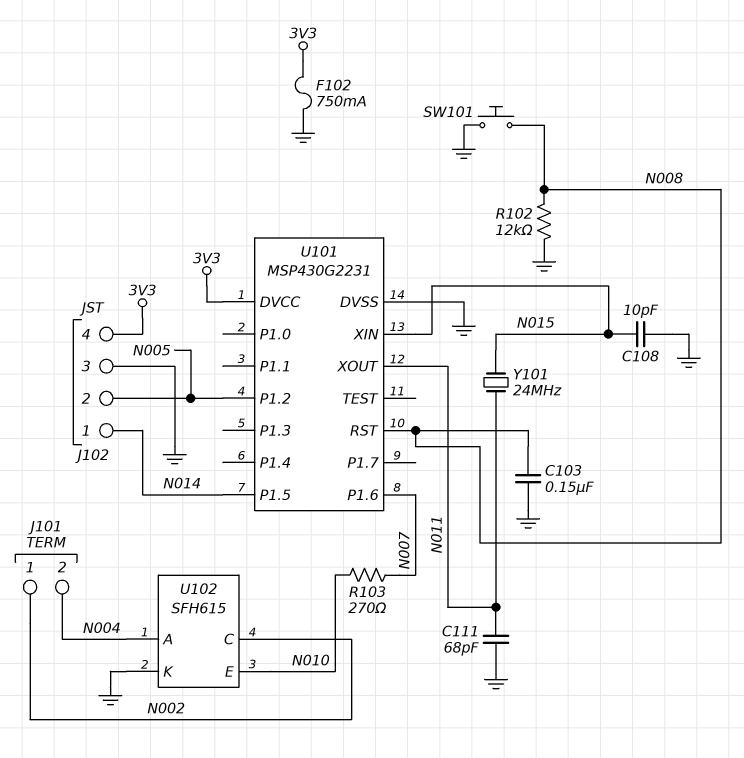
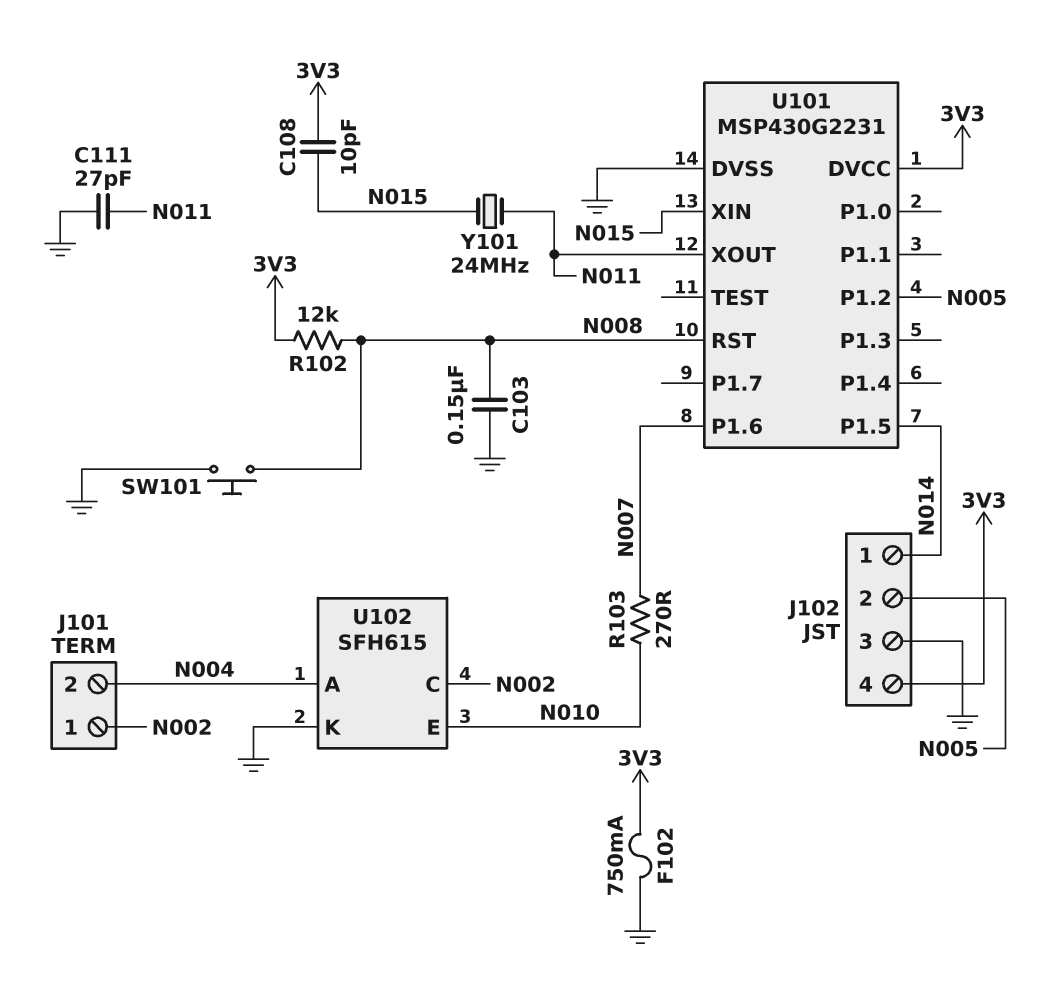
C108: 10pF (GND, N015) -> 10pF (3V3, N015)
C111: 68pF (GND, N011) -> 27pF (GND, N011)
R102: 12k (GND, N008) -> 12k (3V3, N008)

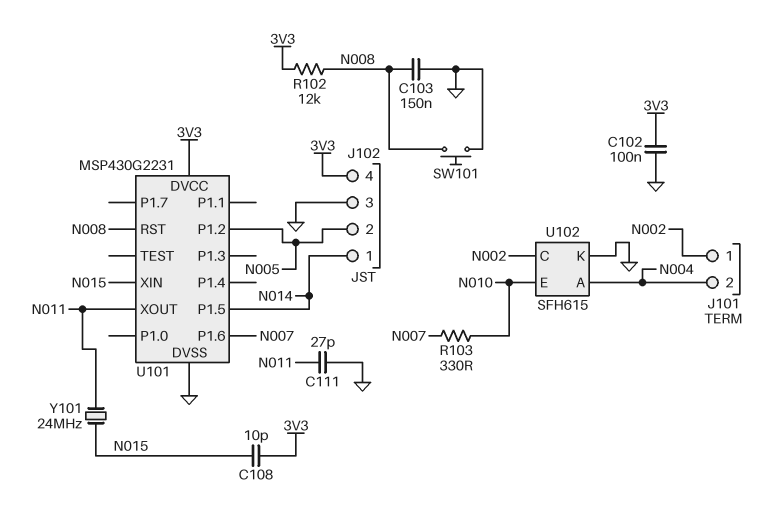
C102: none -> 100nF (3V3, GND)
F102: 750mA (3V3, GND) -> none
R103: 270 (N007, N010) -> 330 (N007, N010)

